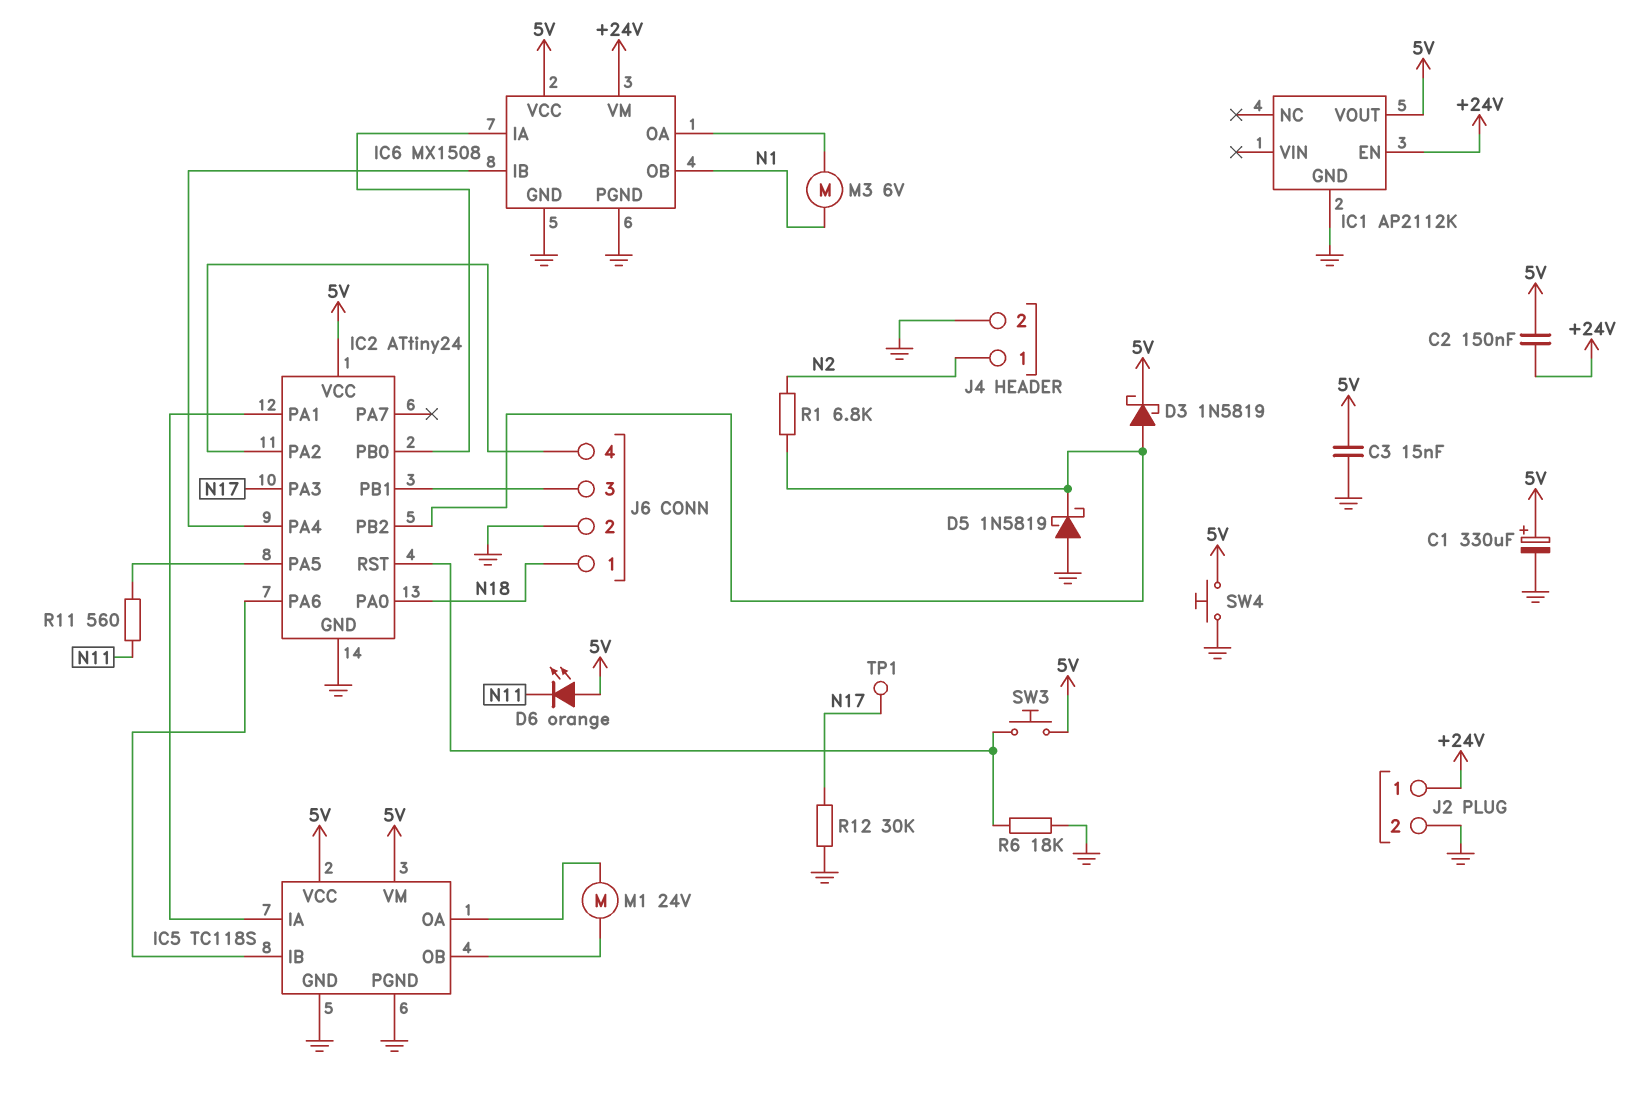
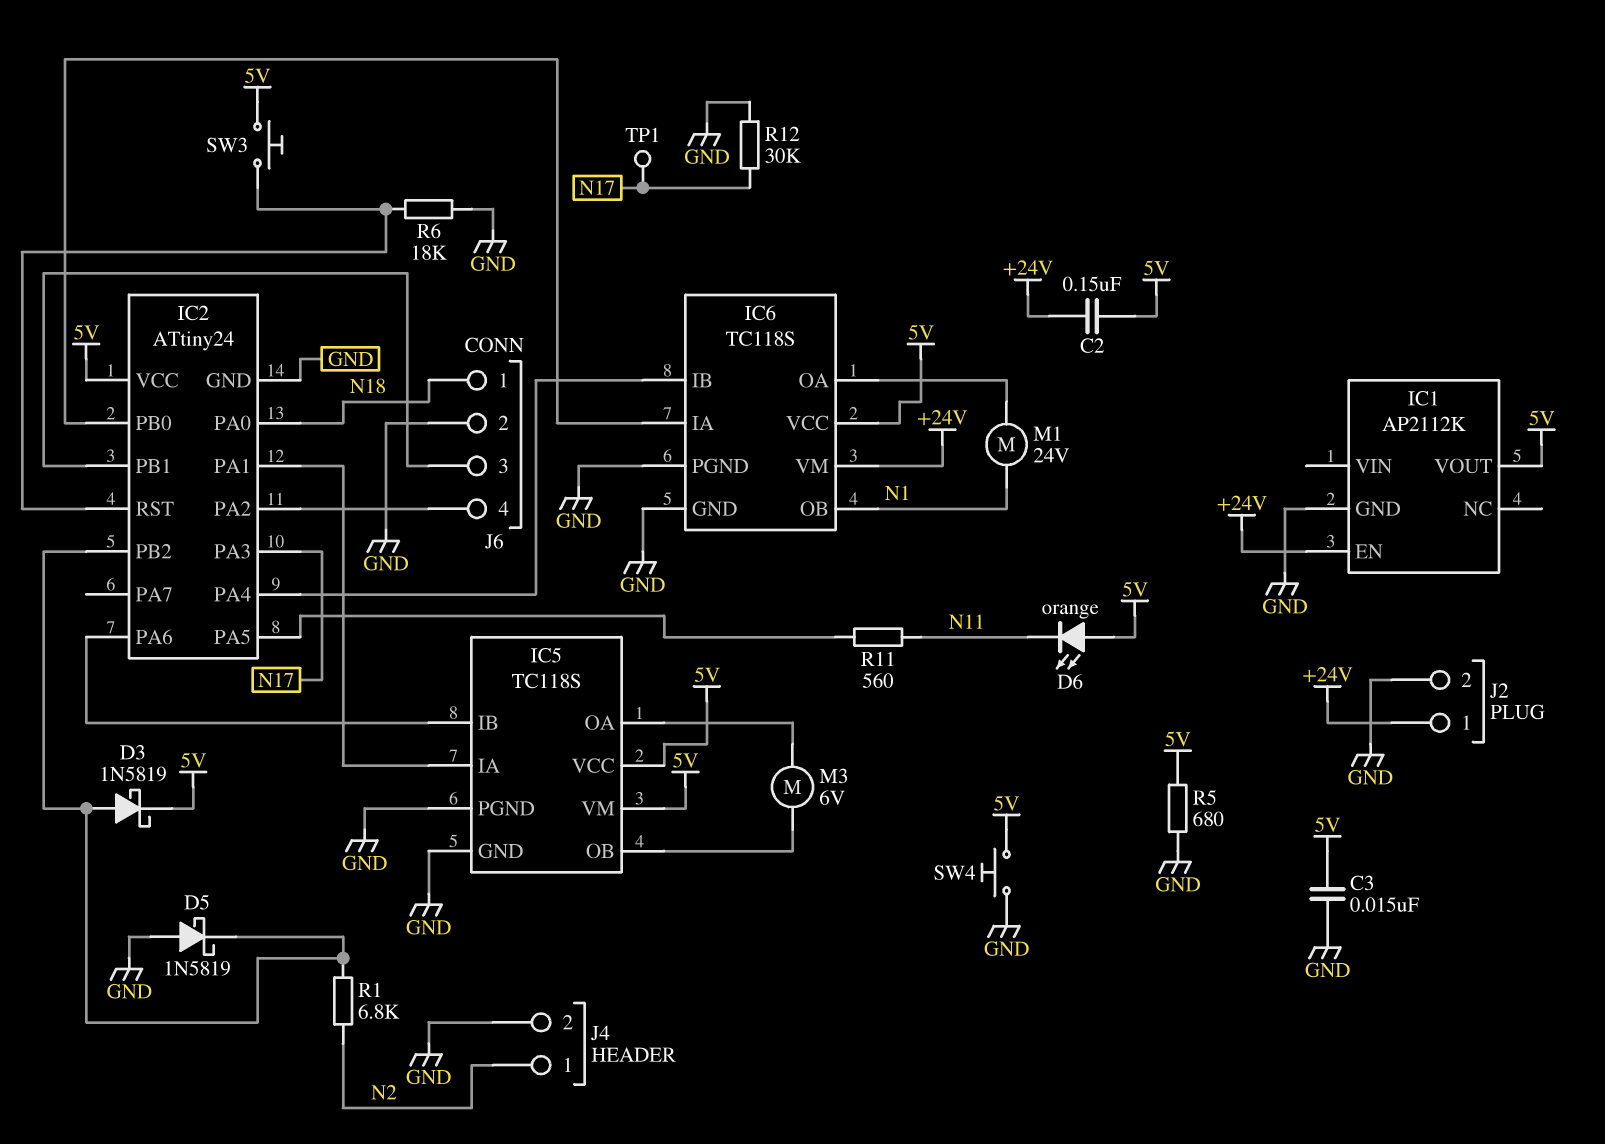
C1: 330uF (plus 5V, minus GND) -> none
IC6: MX1508 -> TC118S
M1: motor 24V (IC5/OA, IC5/OB) -> motor 24V (IC6/OA, N1)
M3: motor 6V (IC6/OA, N1) -> motor 6V (IC5/OA, IC5/OB)
R5: none -> 680 (5V, GND)

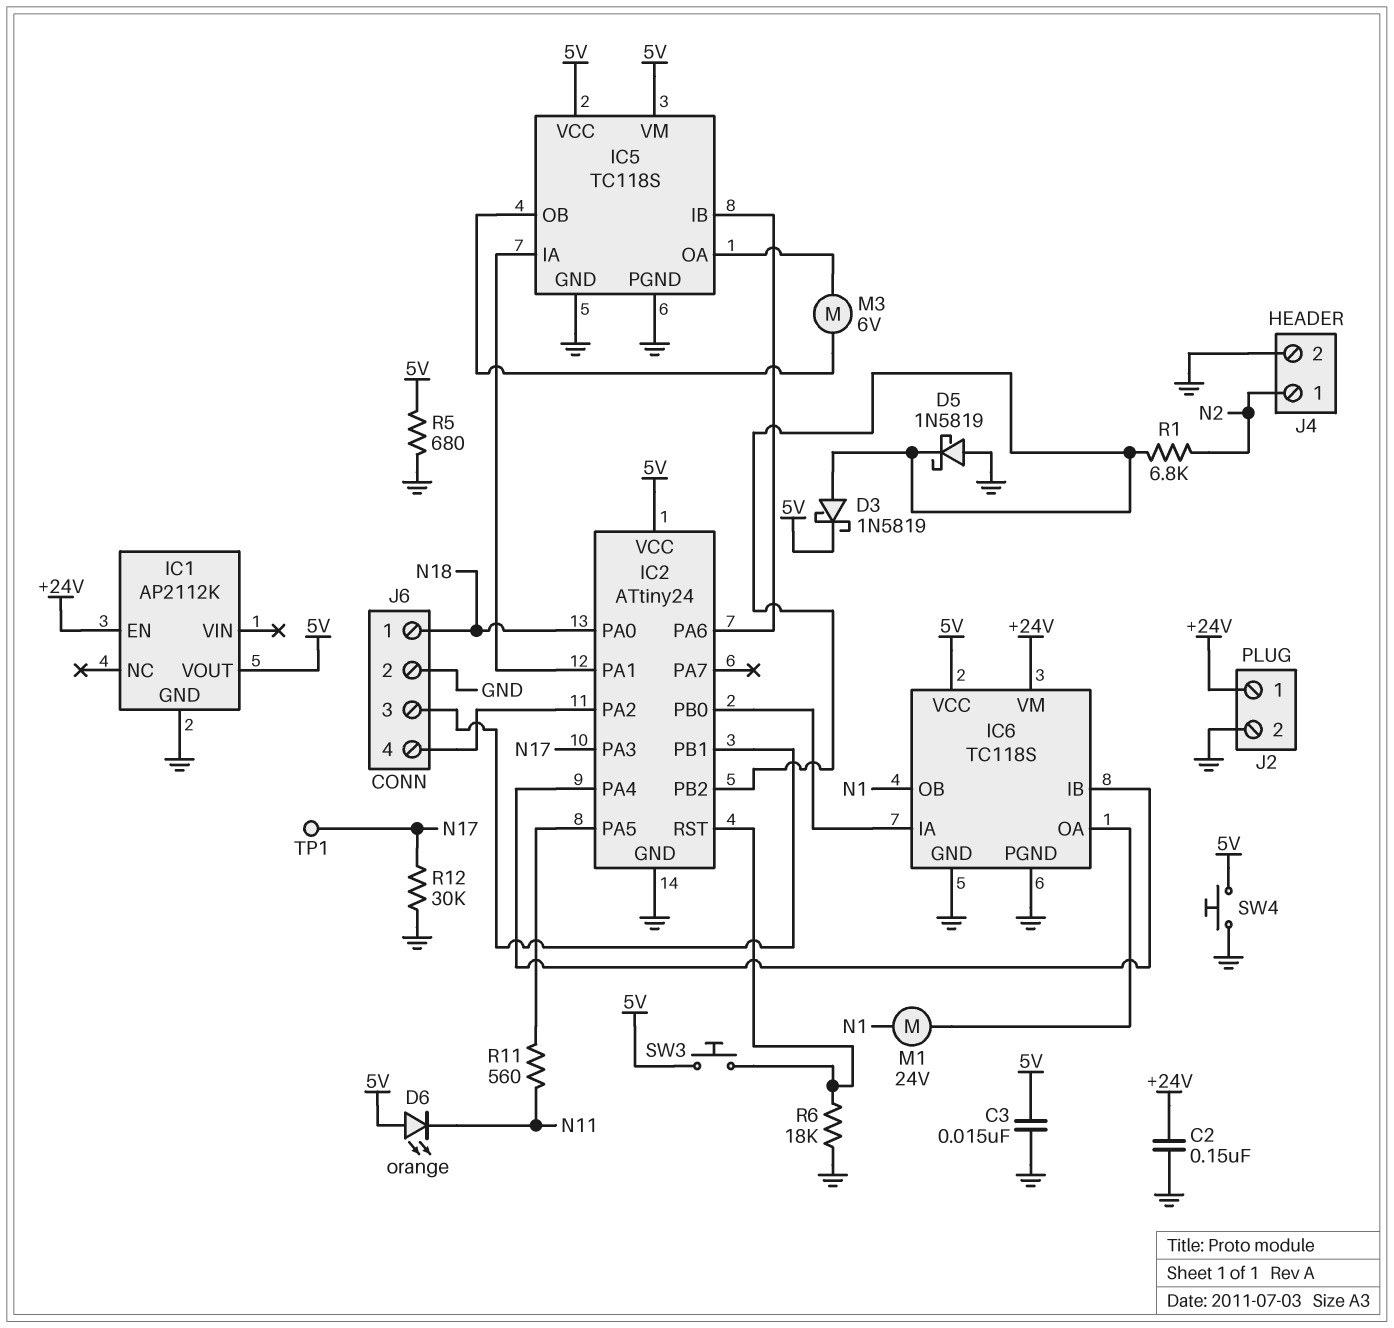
C2: 150nF (+24V, 5V) -> 150nF (+24V, GND)

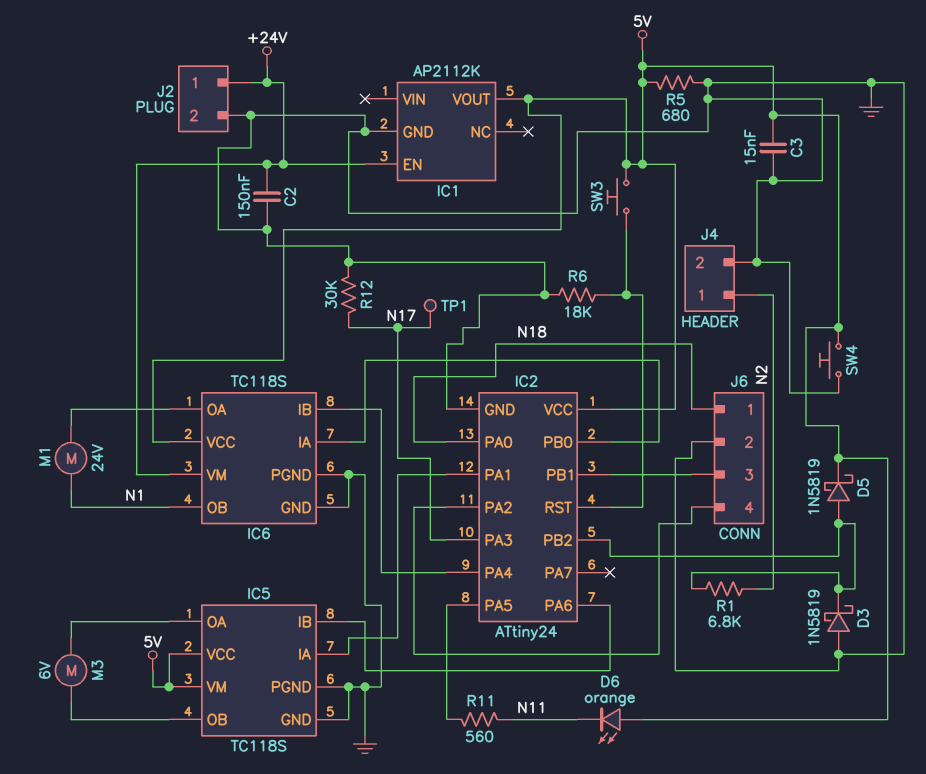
D3: schottky 1N5819 (A IC2/PB2, K 5V) -> schottky 1N5819 (A GND, K IC2/PB2)
D5: schottky 1N5819 (A GND, K IC2/PB2) -> schottky 1N5819 (A IC2/PB2, K 5V)

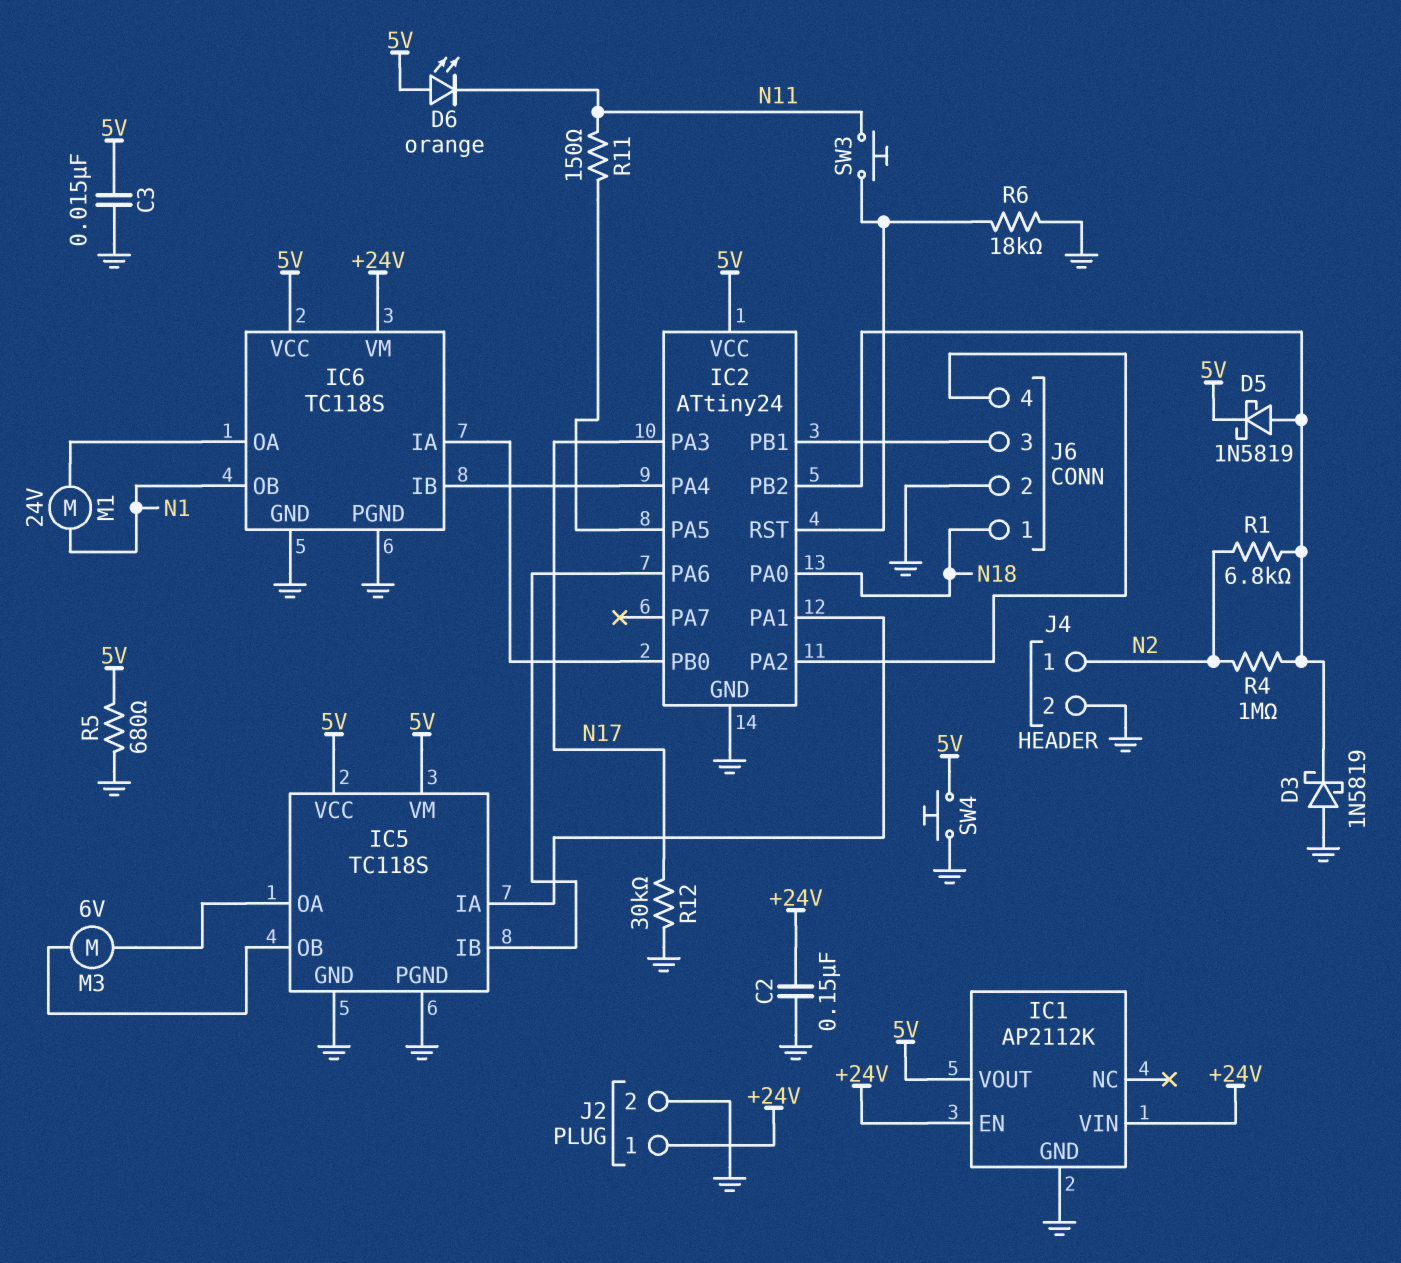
IC1 pin VIN: none -> +24V
R4: none -> 1M (IC2/PB2, N2)
R11: 560 (IC2/PA5, N11) -> 150 (IC2/PA5, N11)
SW3: button (5V, IC2/RST) -> button (IC2/RST, N11)
TP1: test point (N17) -> none

